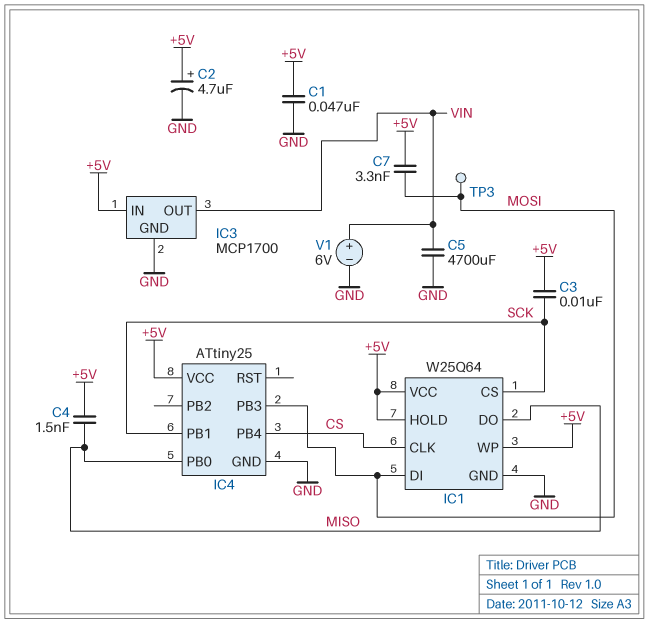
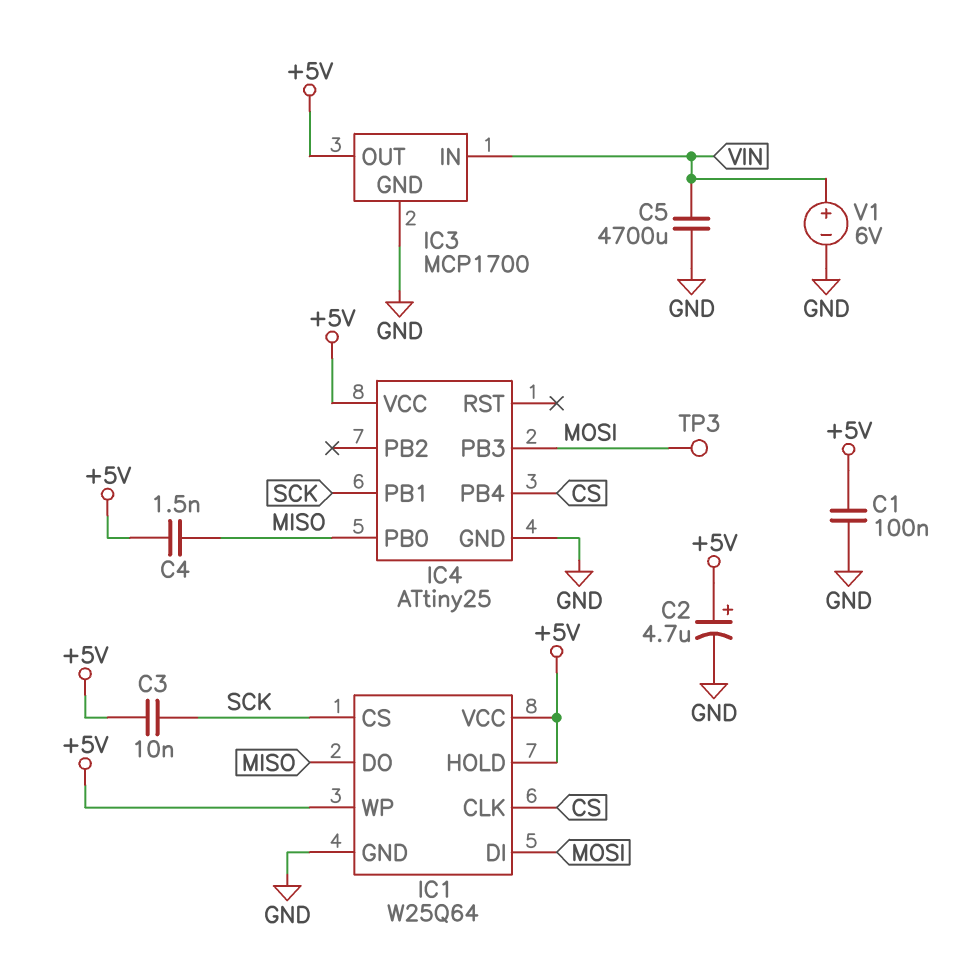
C1: 47nF (+5V, GND) -> 100nF (+5V, GND)
C7: 3.3nF (+5V, MOSI) -> none
IC3 pin IN: +5V -> VIN
IC3 pin OUT: VIN -> +5V

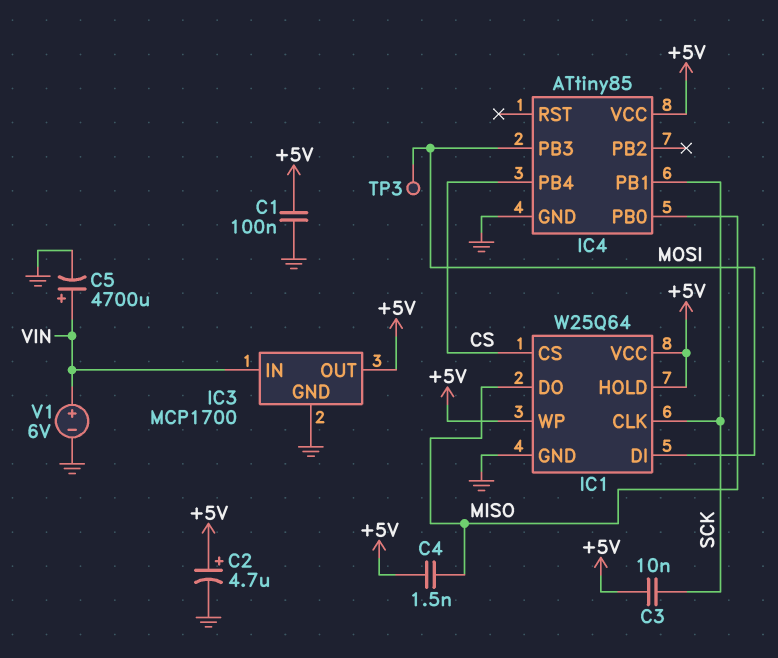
C5: 4700uF (GND, VIN) -> 4700uF (plus VIN, minus GND)
IC1 pin CLK: CS -> SCK
IC1 pin CS: SCK -> CS
IC4: ATtiny25 -> ATtiny85

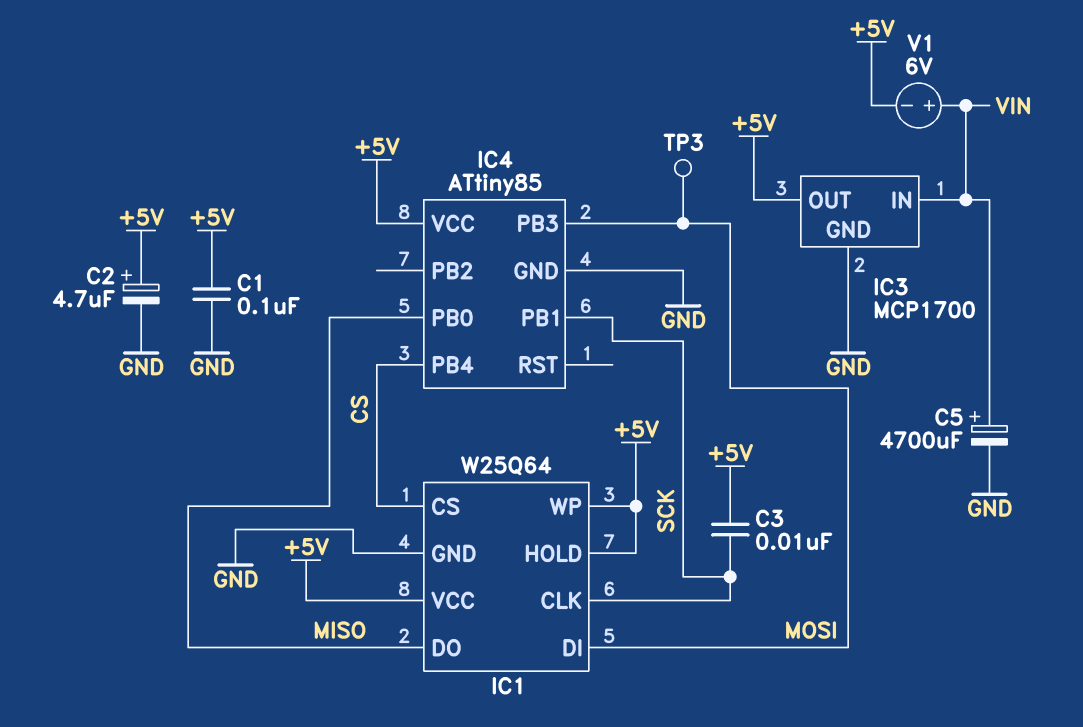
C4: 1.5nF (+5V, MISO) -> none
V1: 6V (plus VIN, minus GND) -> 6V (plus VIN, minus +5V)

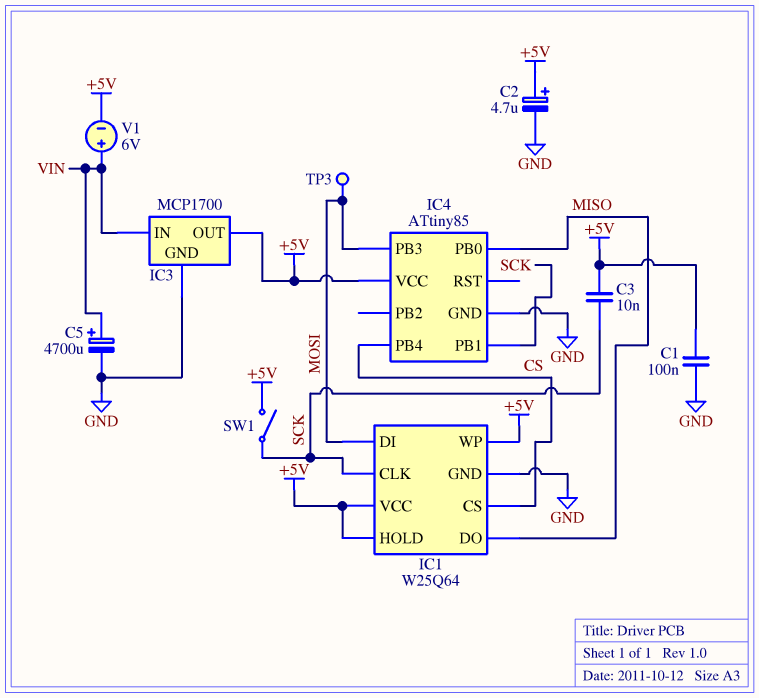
SW1: none -> switch (+5V, SCK)

